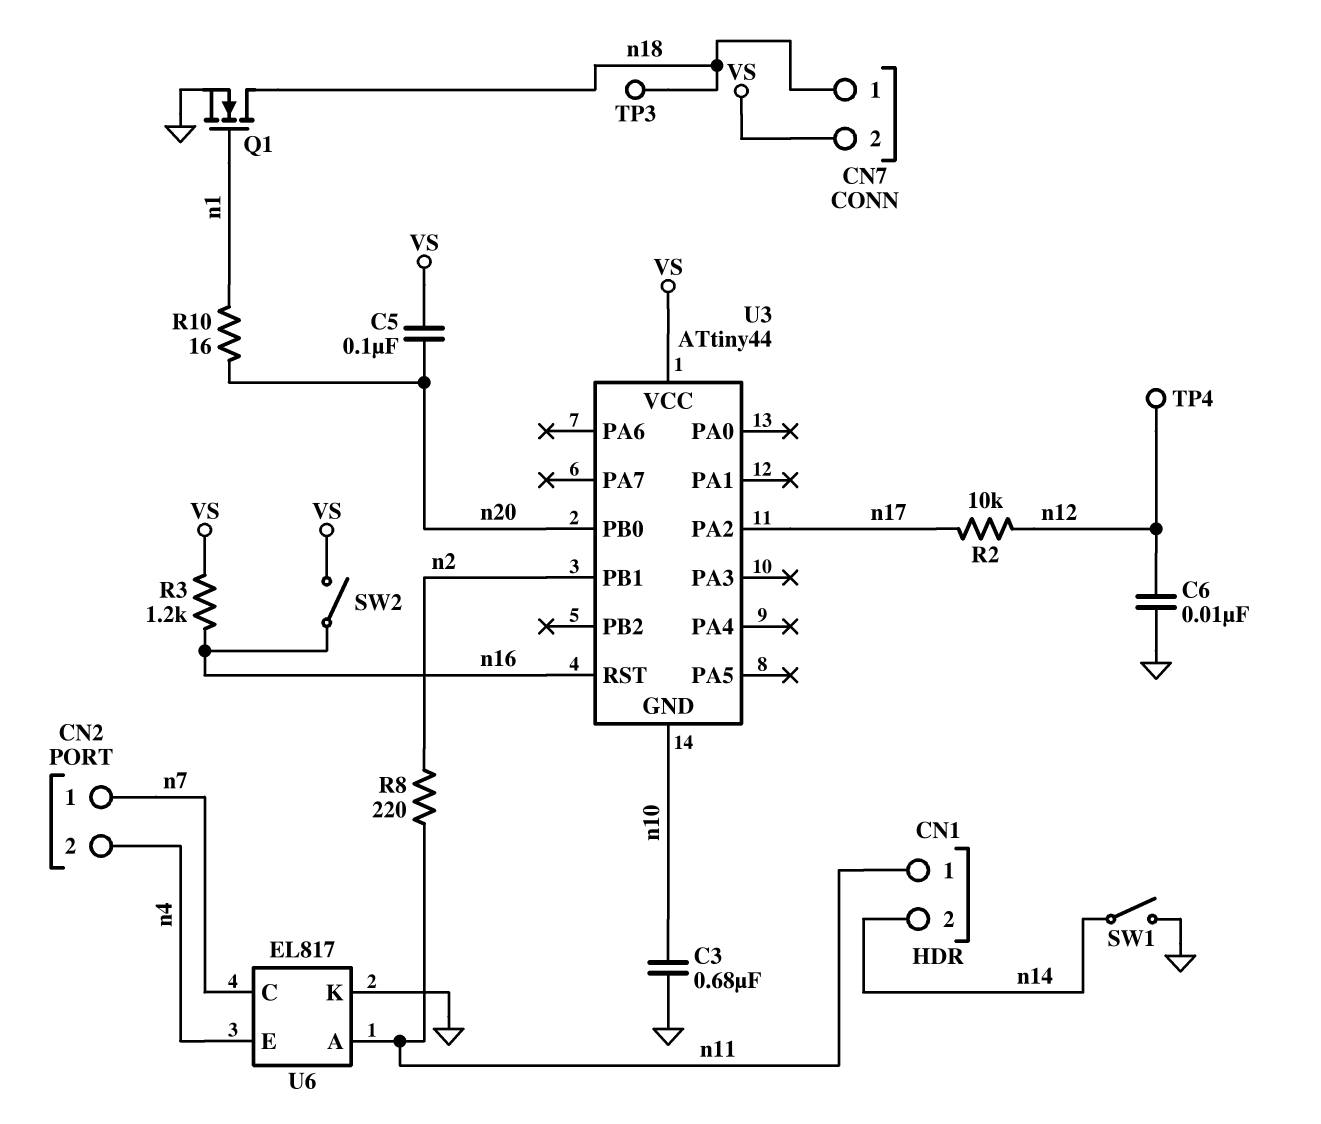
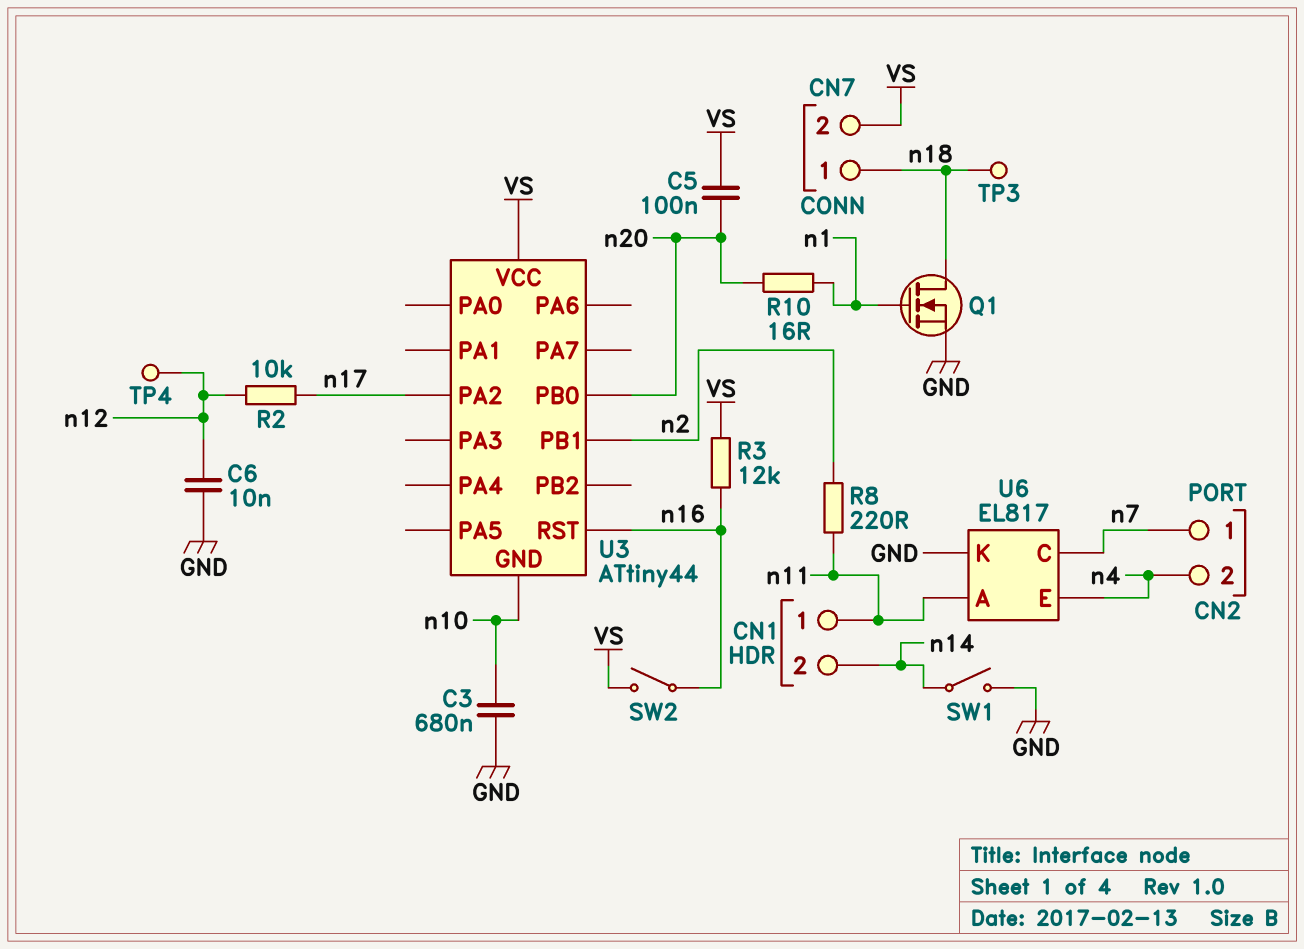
R3: 1.2k (VS, n16) -> 12k (VS, n16)

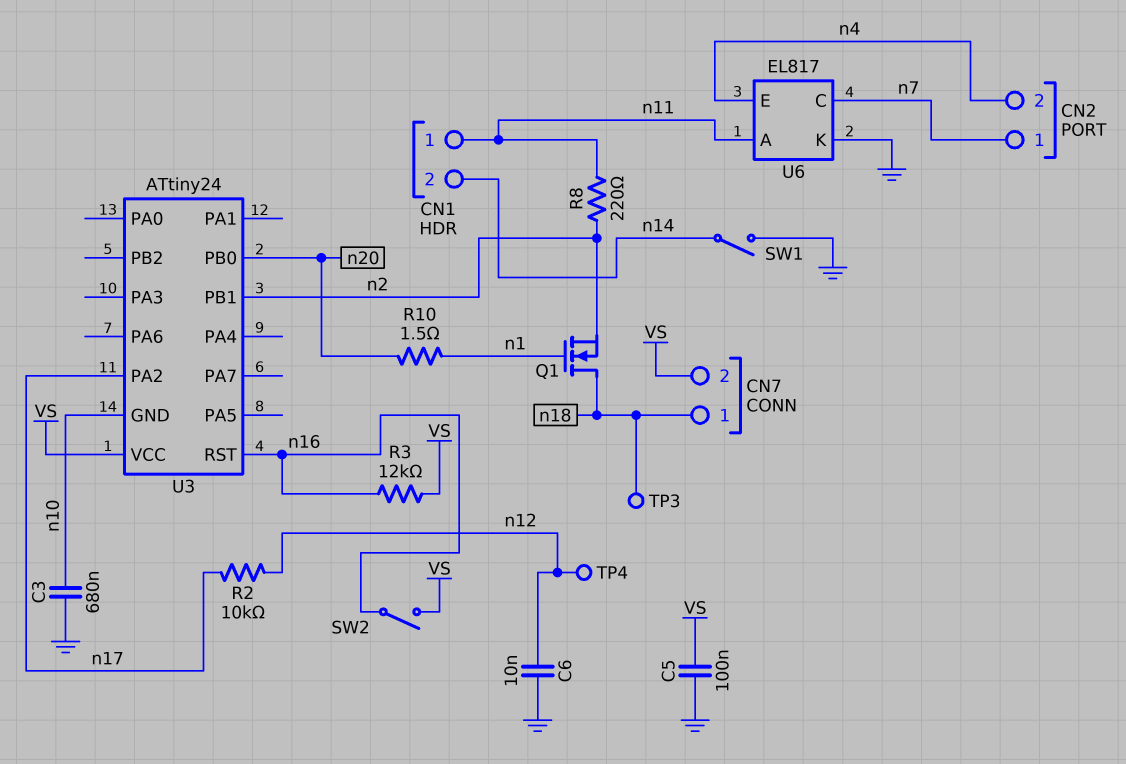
C5: 100nF (VS, n20) -> 100nF (GND, VS)
Q1: NMOS (G n1, D n18, S GND) -> NMOS (G n1, D n18, S n2)
R10: 16 (n1, n20) -> 1.5 (n1, n20)
U3: ATtiny44 -> ATtiny24

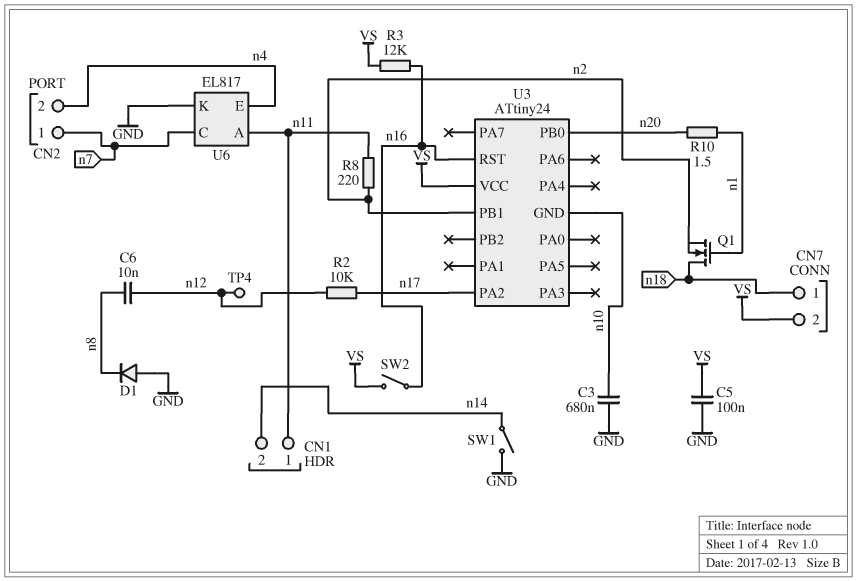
C6: 10nF (GND, n12) -> 10nF (n8, n12)
D1: none -> diode (A GND, K n8)
TP3: test point (n18) -> none

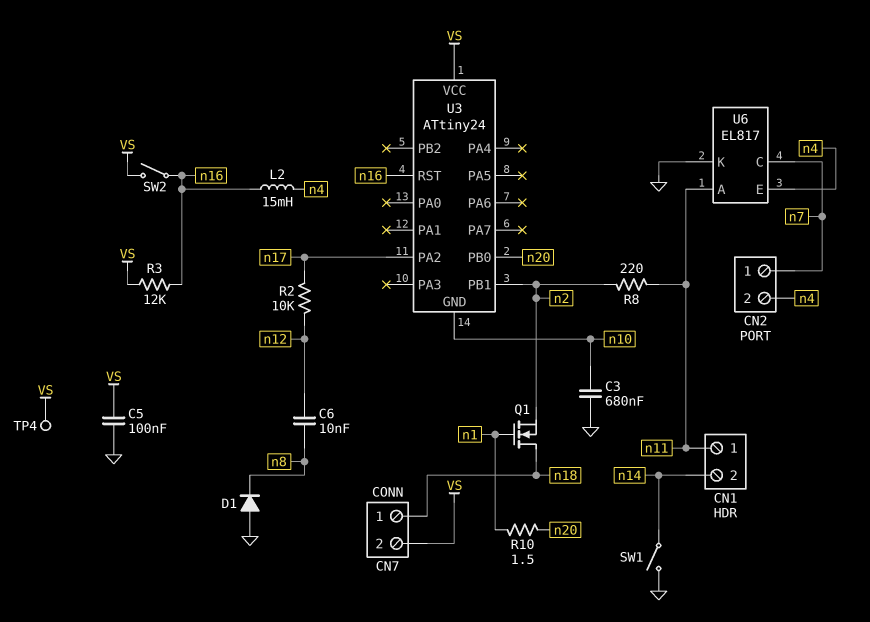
L2: none -> 15mH (n4, n16)
TP4: test point (n12) -> test point (VS)

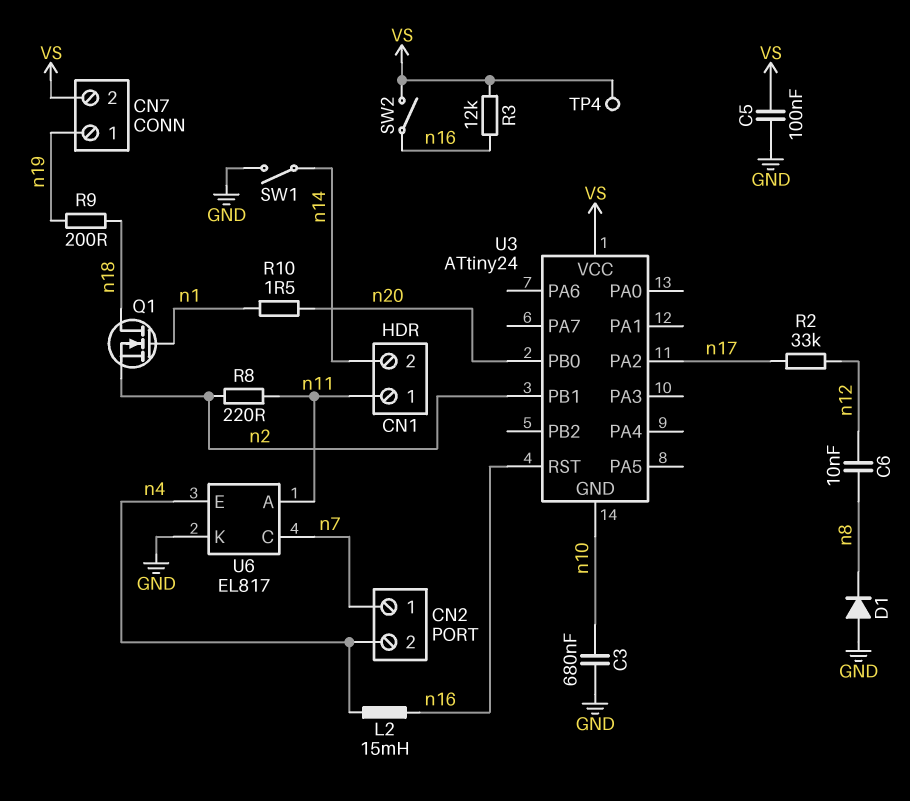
CN7 pin 1: n18 -> n19
R2: 10k (n12, n17) -> 33k (n12, n17)
R9: none -> 200 (n18, n19)

